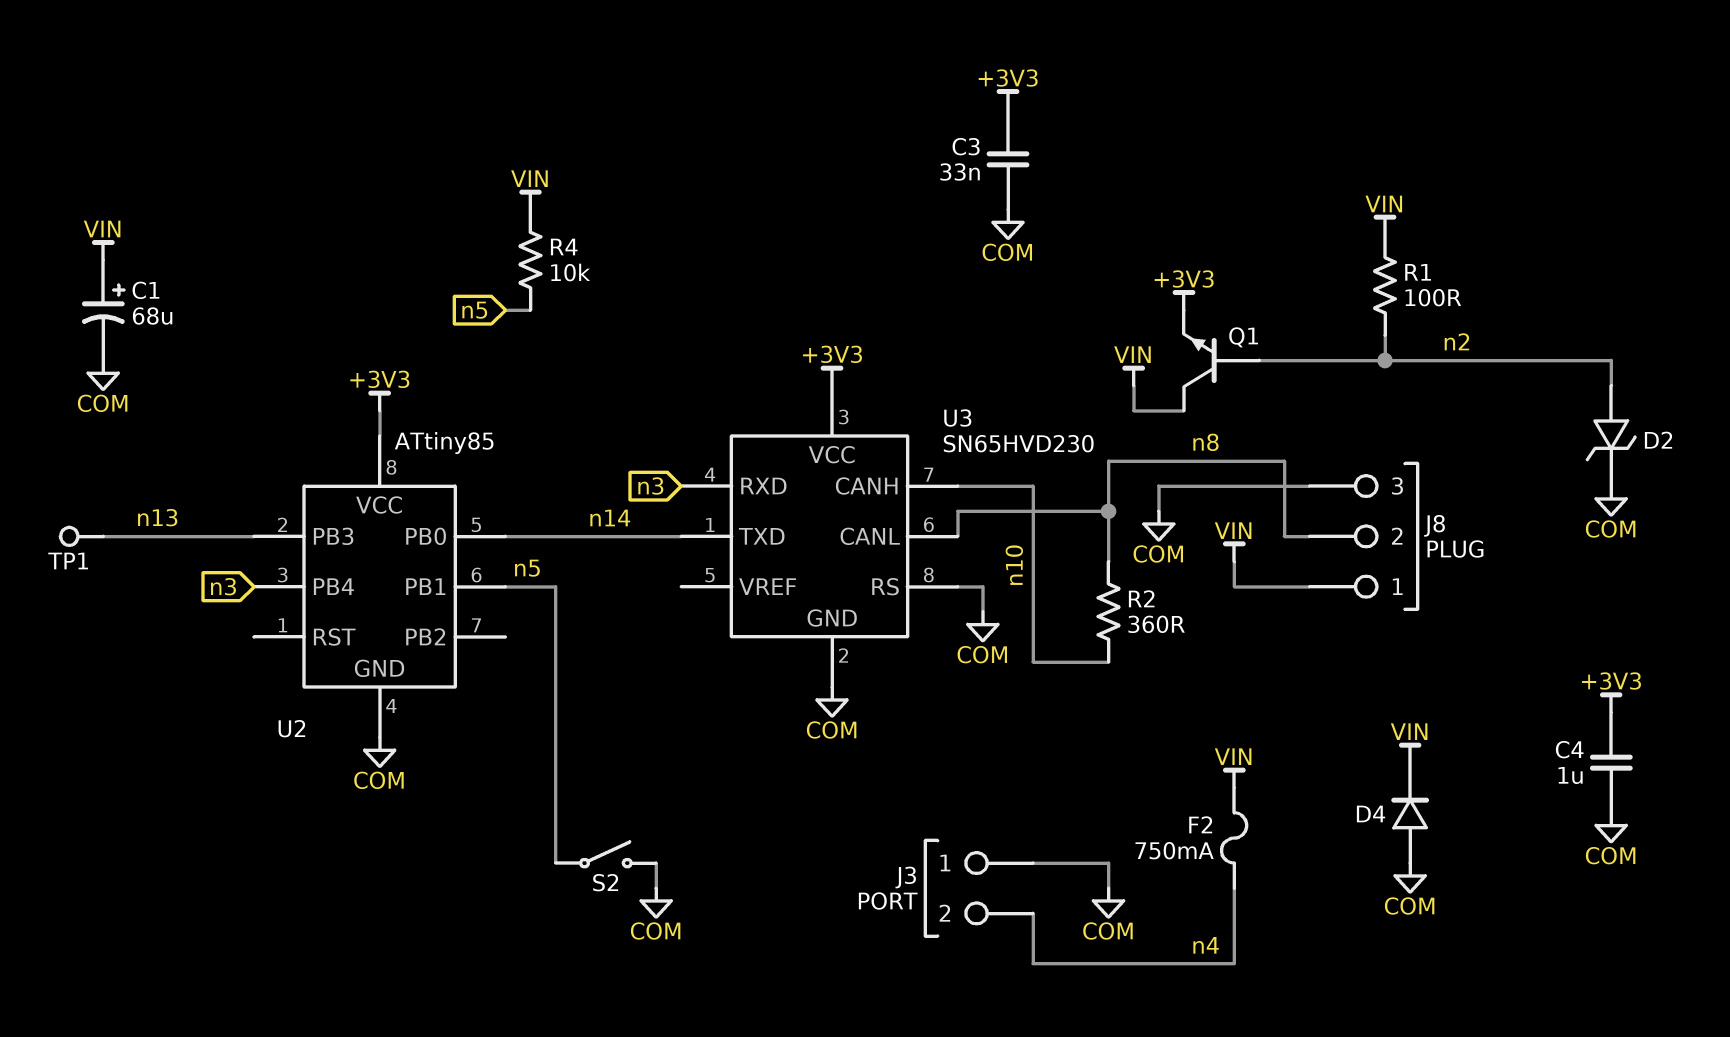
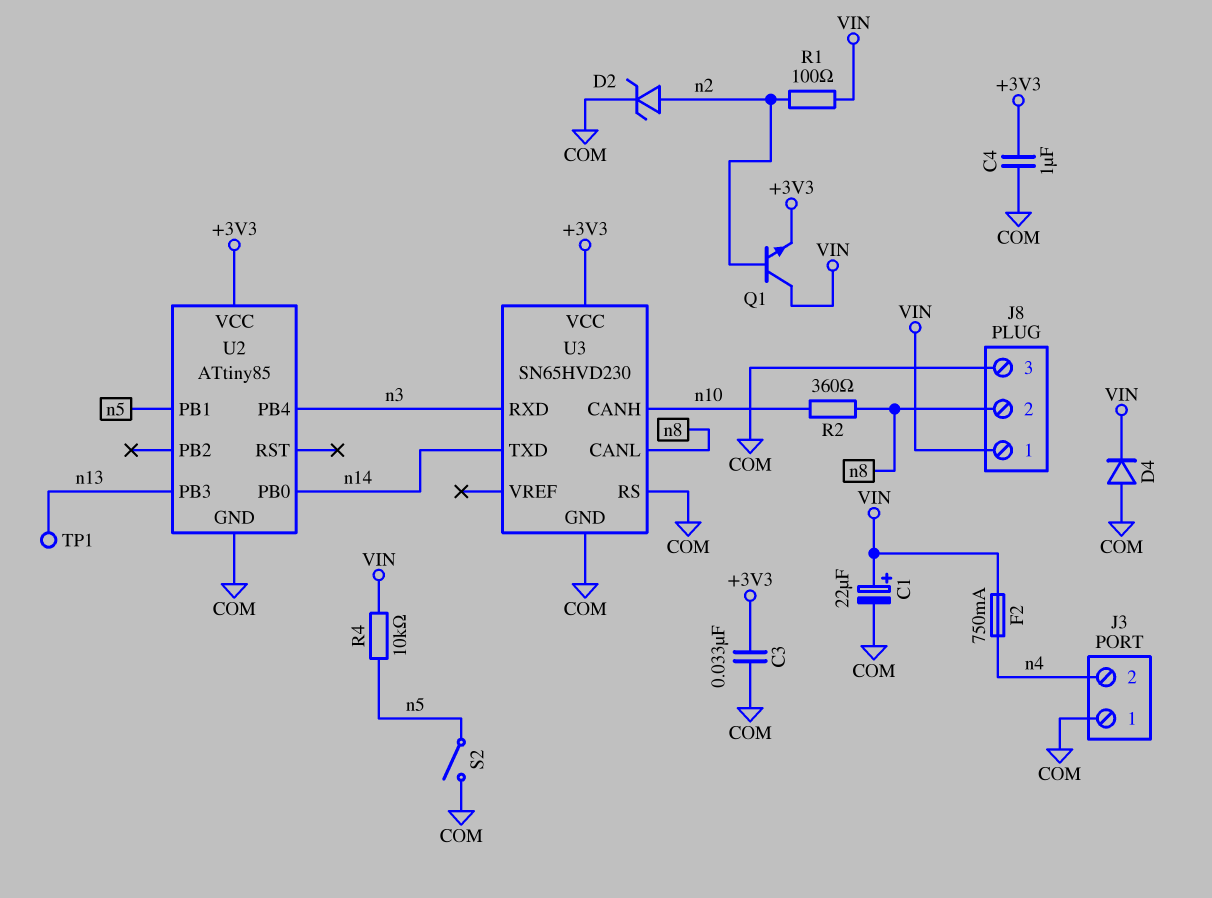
C1: 68uF (plus VIN, minus COM) -> 22uF (plus VIN, minus COM)

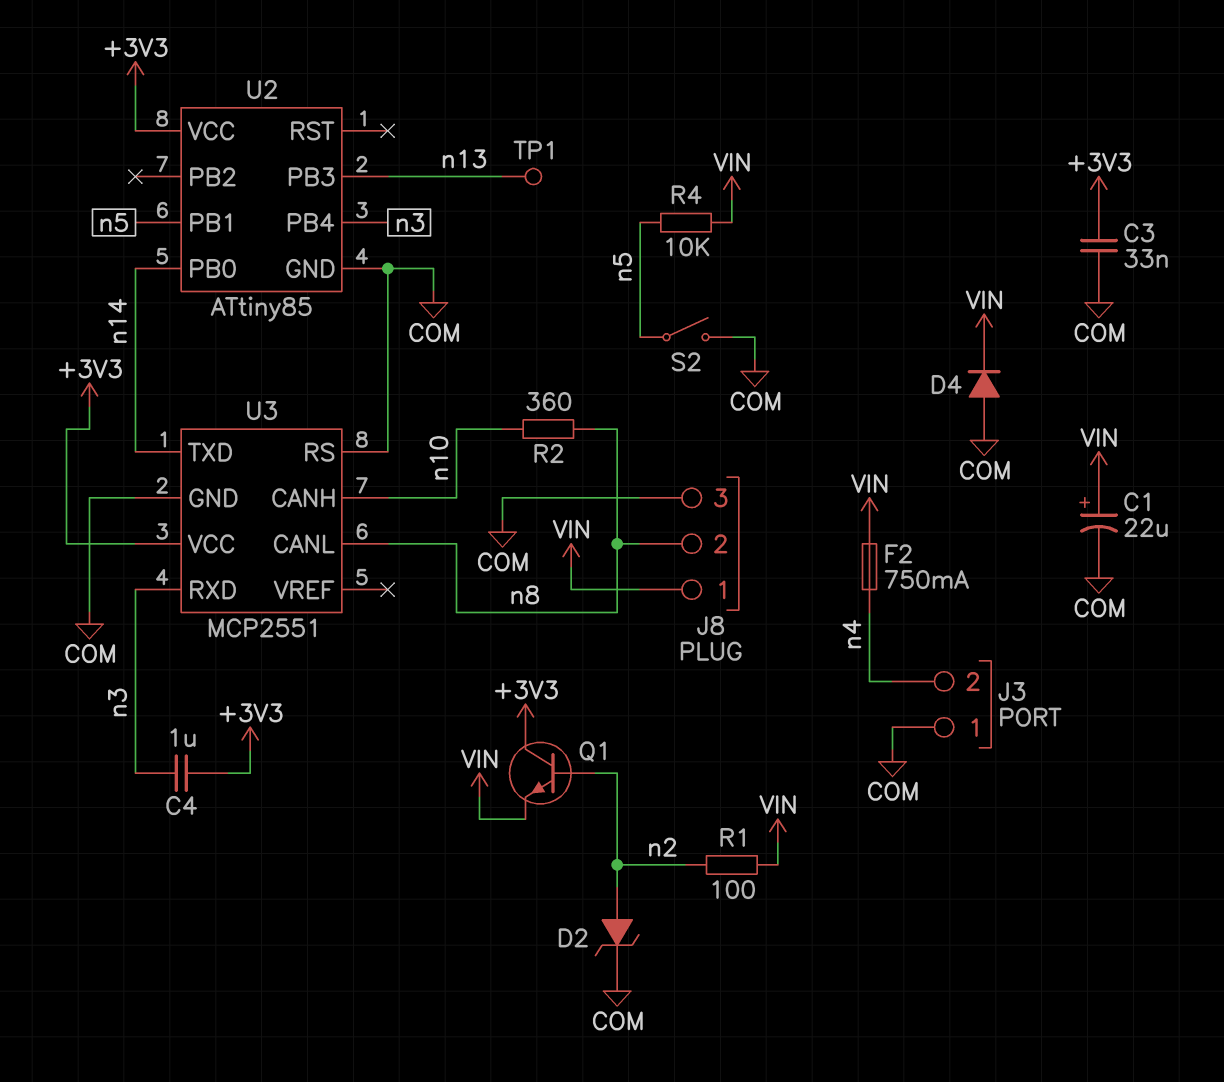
C4: 1uF (+3V3, COM) -> 1uF (+3V3, n3)
Q1: NPN (B n2, C VIN, E +3V3) -> NPN (B n2, C +3V3, E VIN)
U3: SN65HVD230 -> MCP2551

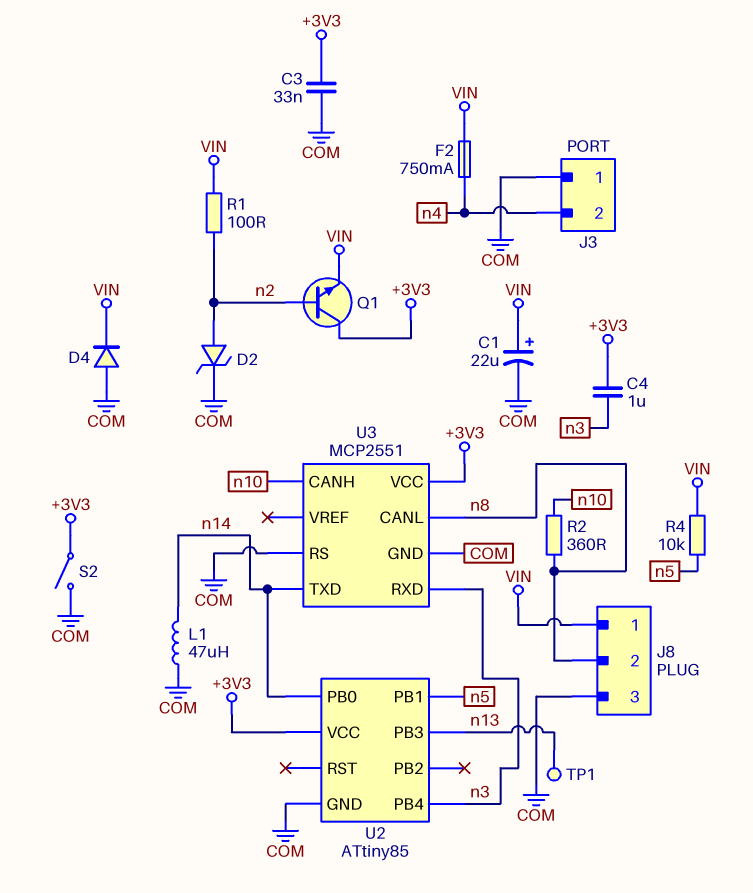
L1: none -> 47uH (COM, n14)
S2: switch (COM, n5) -> switch (+3V3, COM)

